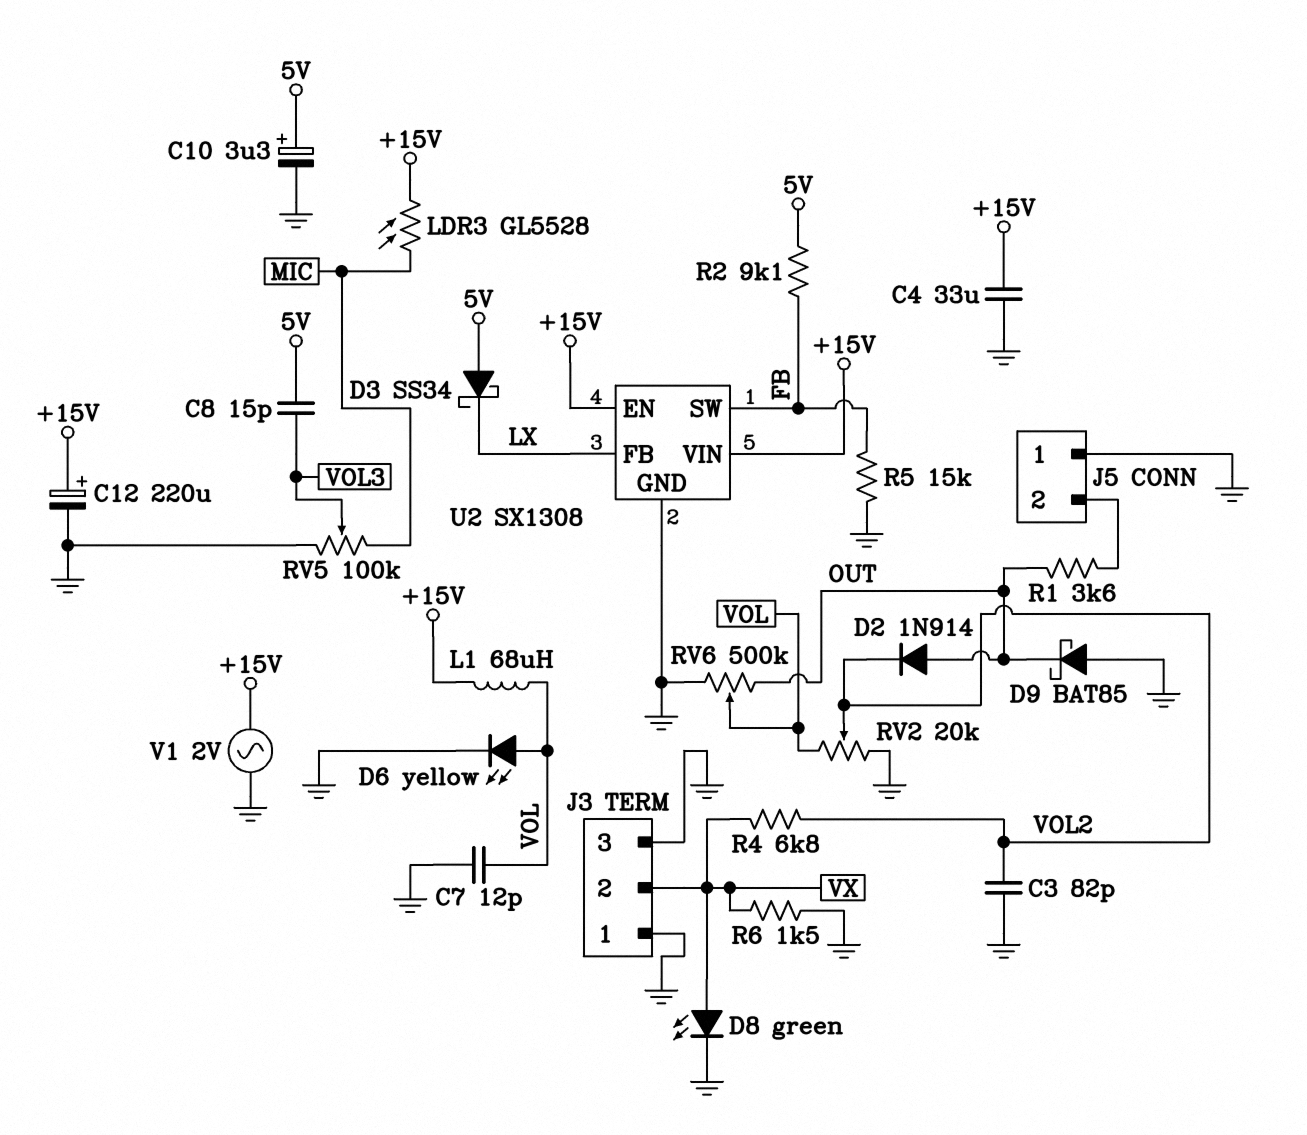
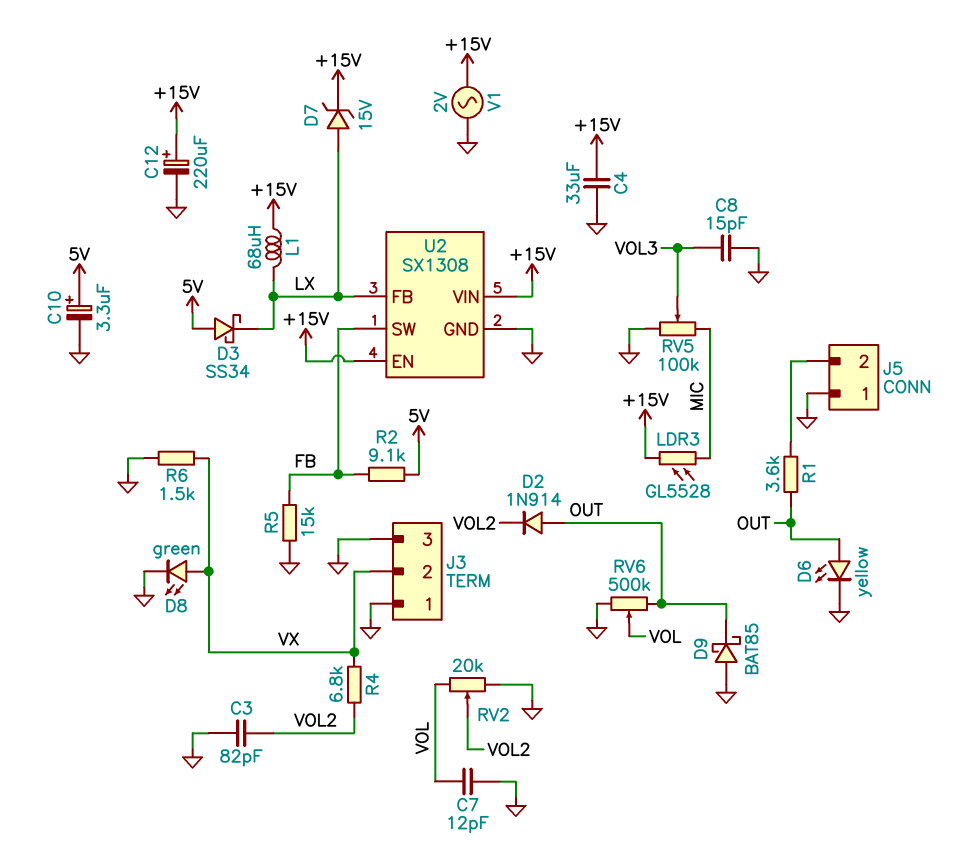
C8: 15pF (5V, VOL3) -> 15pF (GND, VOL3)
D6: LED yellow (A VOL, K GND) -> LED yellow (A OUT, K GND)
D7: none -> zener 15V (A LX, K +15V)
L1: 68uH (+15V, VOL) -> 68uH (+15V, LX)

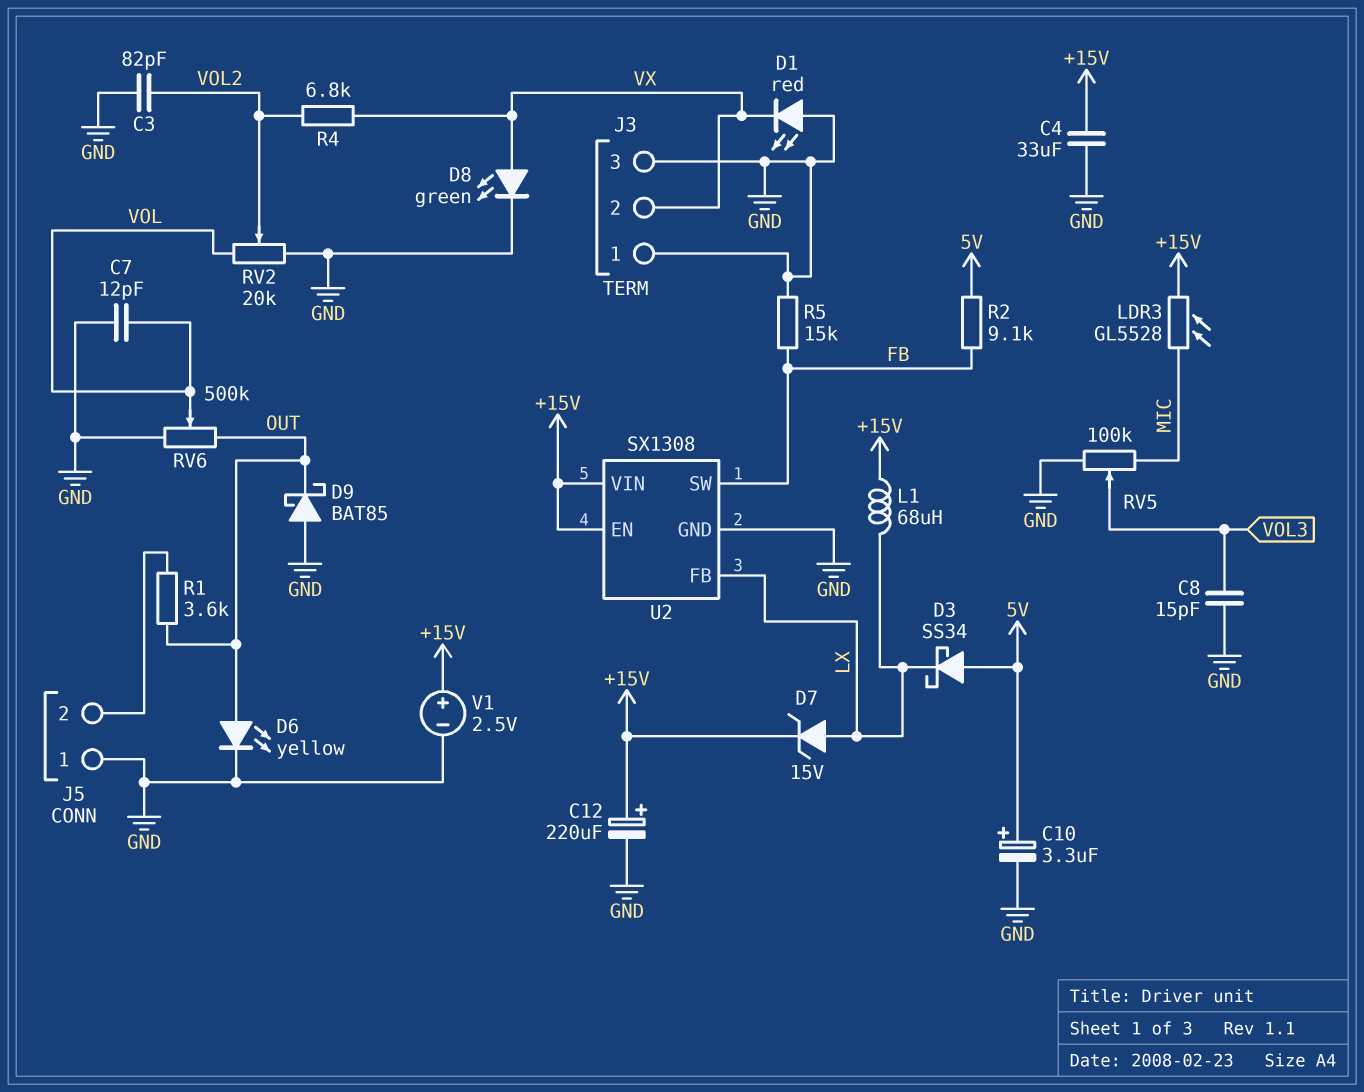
D1: none -> LED red (A GND, K VX)
D2: diode 1N914 (A OUT, K VOL2) -> none
R6: 1.5k (GND, VX) -> none
V1: AC 2V (+15V, GND) -> 2.5V (plus +15V, minus GND)

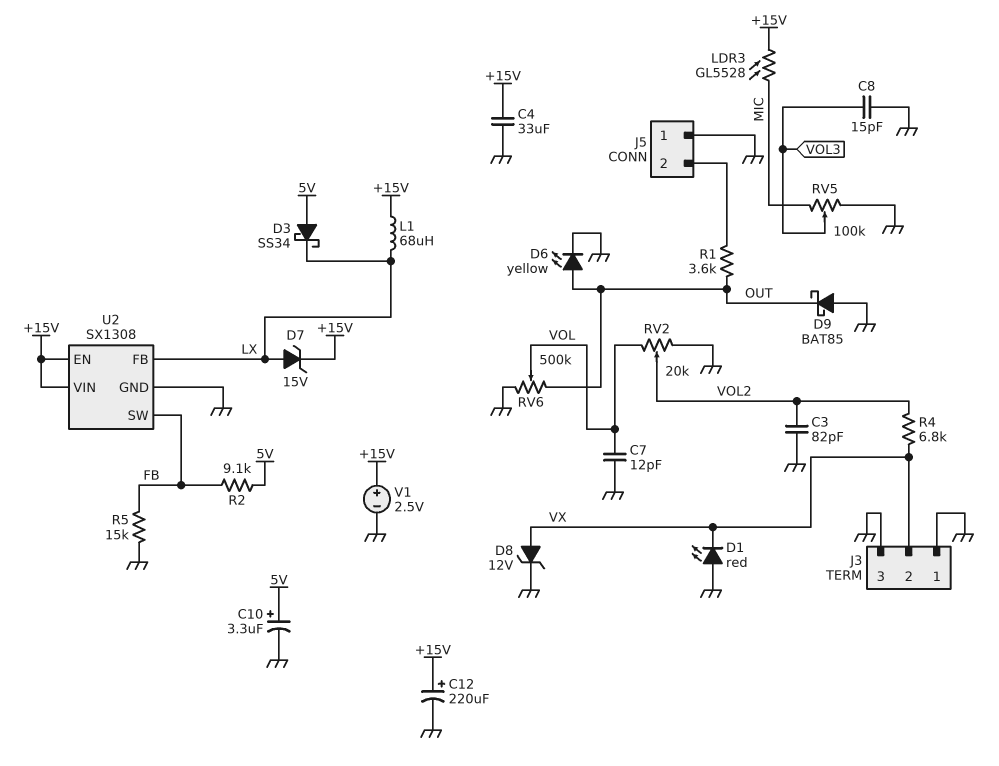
D8: LED green (A VX, K GND) -> zener 12V (A VX, K GND)

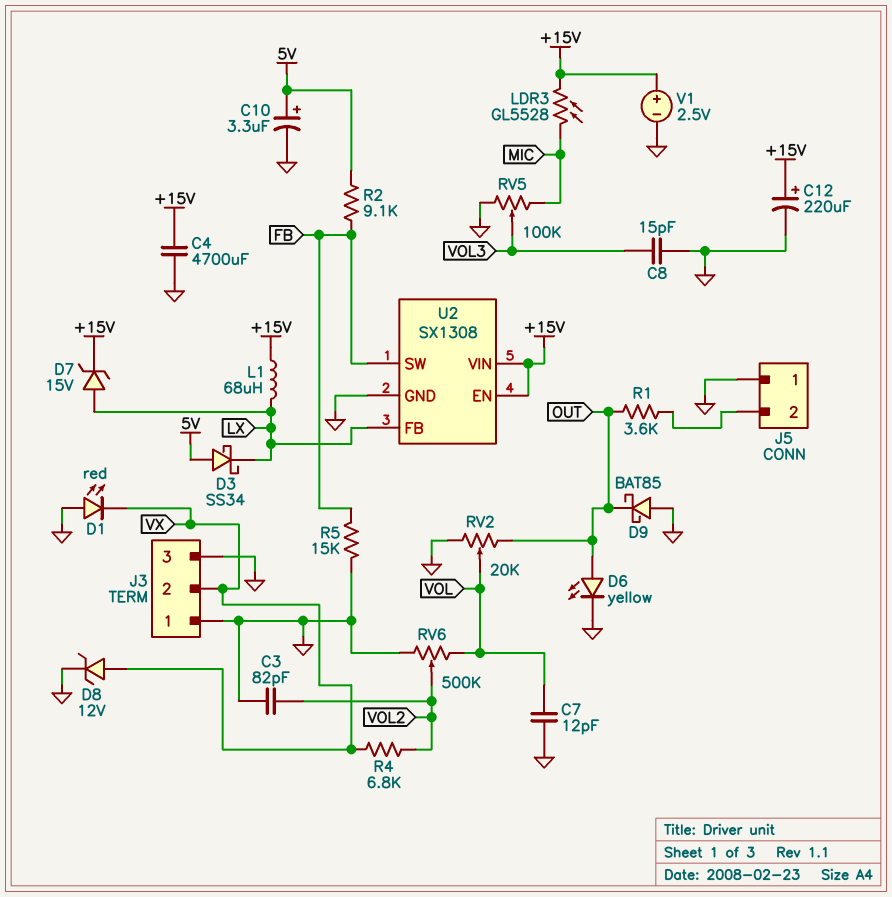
C4: 33uF (+15V, GND) -> 4700uF (+15V, GND)
RV2: 20k (GND, VOL, wiper VOL2) -> 20k (GND, OUT, wiper VOL)
RV6: 500k (GND, OUT, wiper VOL) -> 500k (GND, VOL, wiper VOL2)

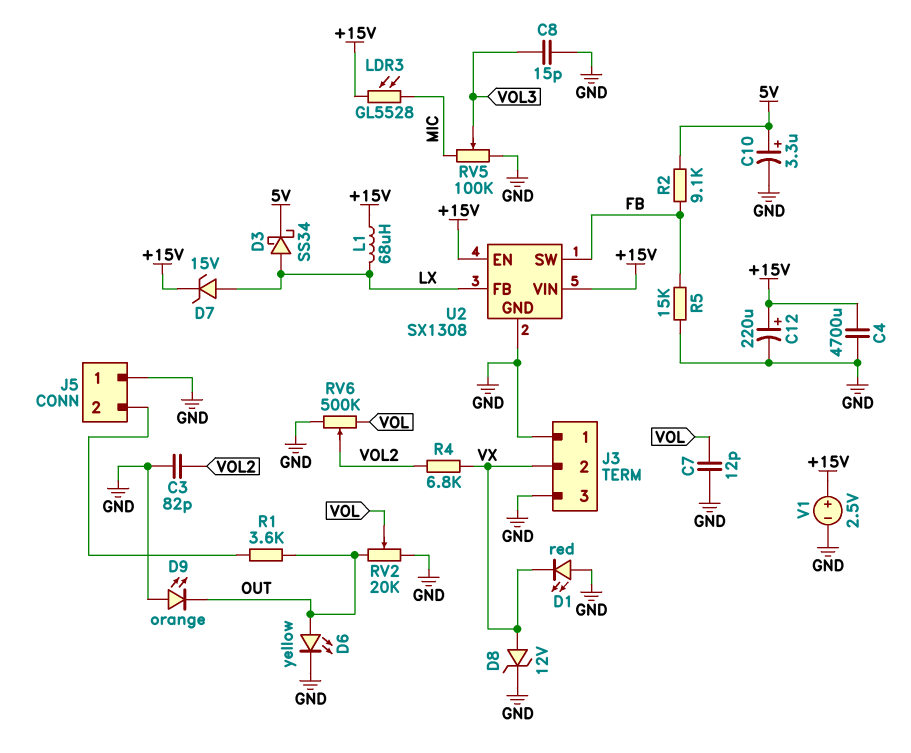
D3: schottky SS34 (A 5V, K LX) -> schottky SS34 (A LX, K 5V)
D9: schottky BAT85 (A GND, K OUT) -> LED orange (A GND, K OUT)

